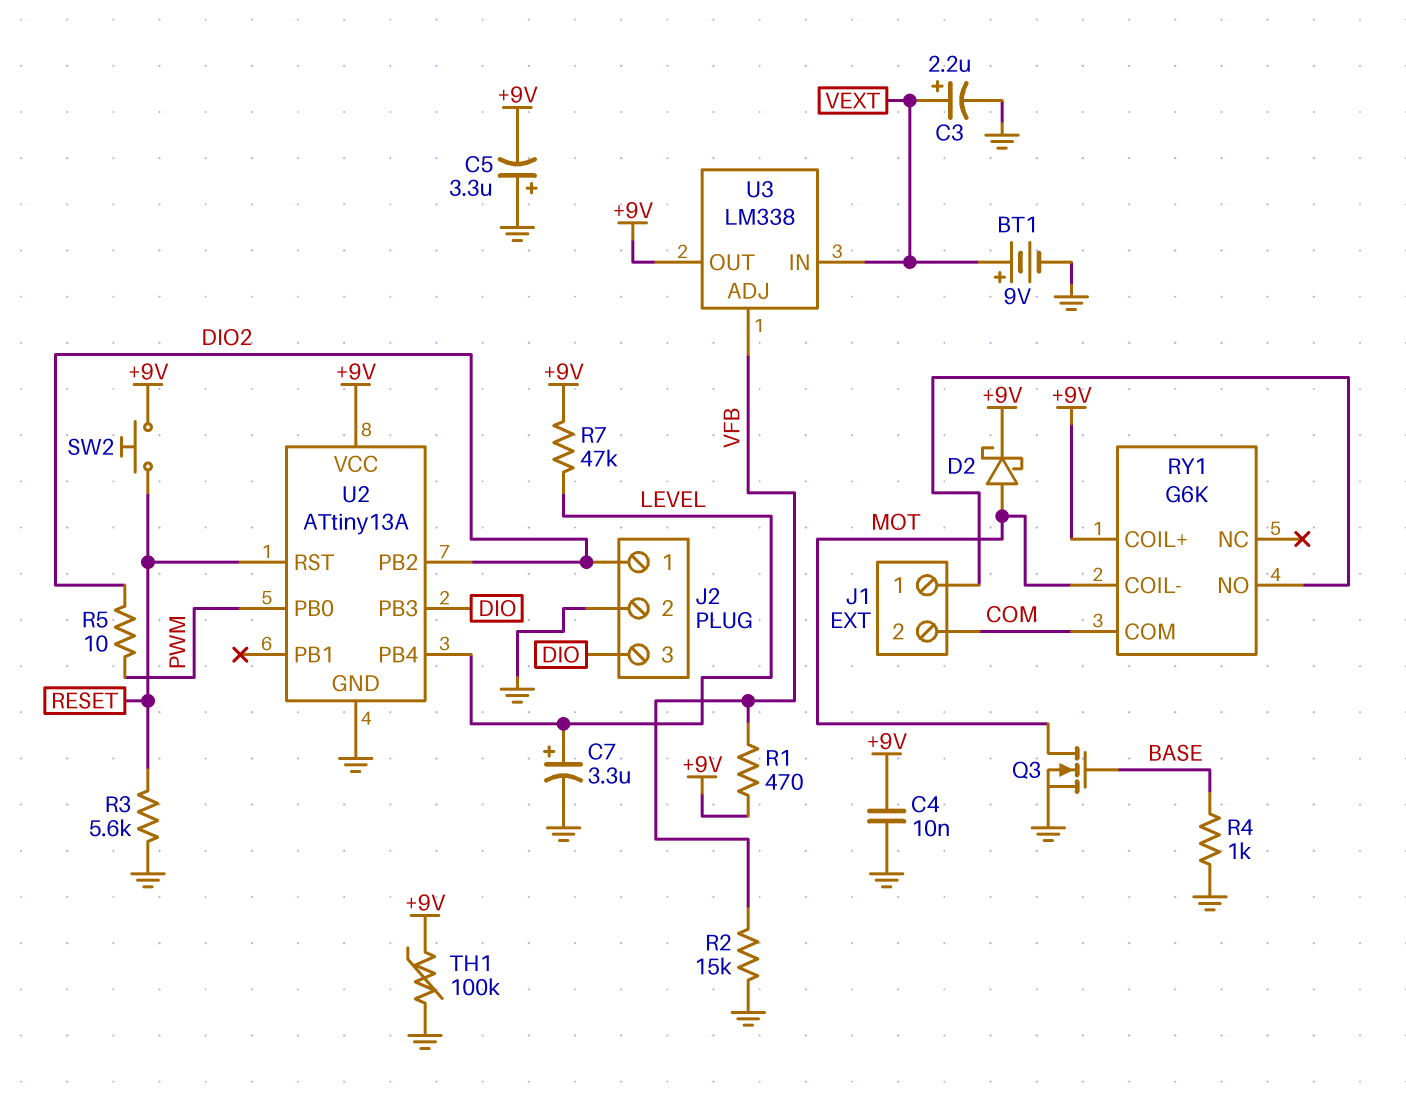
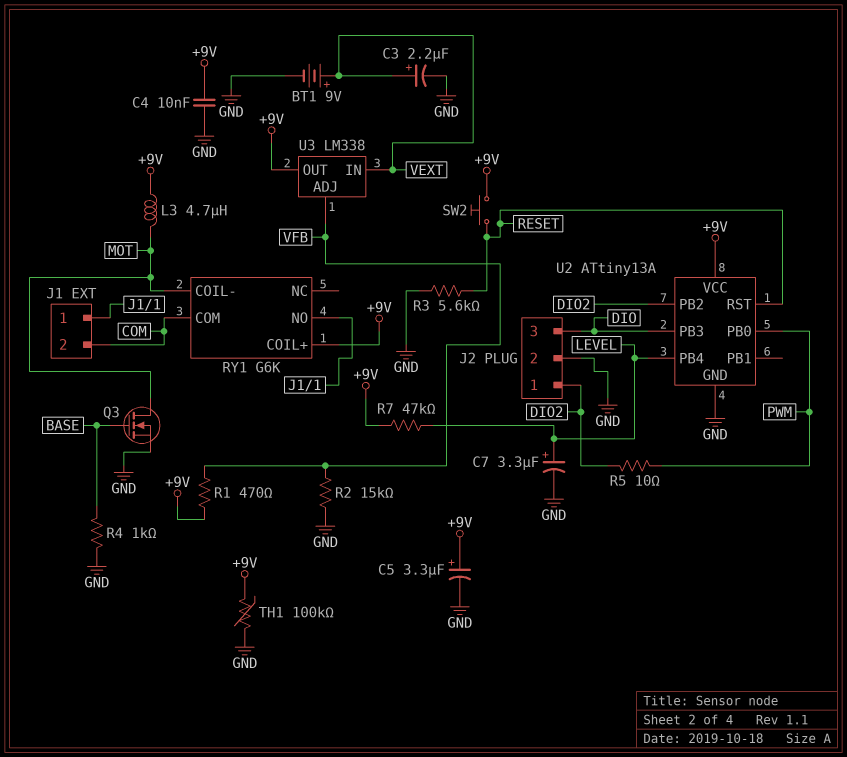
C5: 3.3uF (plus GND, minus +9V) -> 3.3uF (plus +9V, minus GND)
D2: schottky (A MOT, K +9V) -> none
L3: none -> 4.7uH (+9V, MOT)

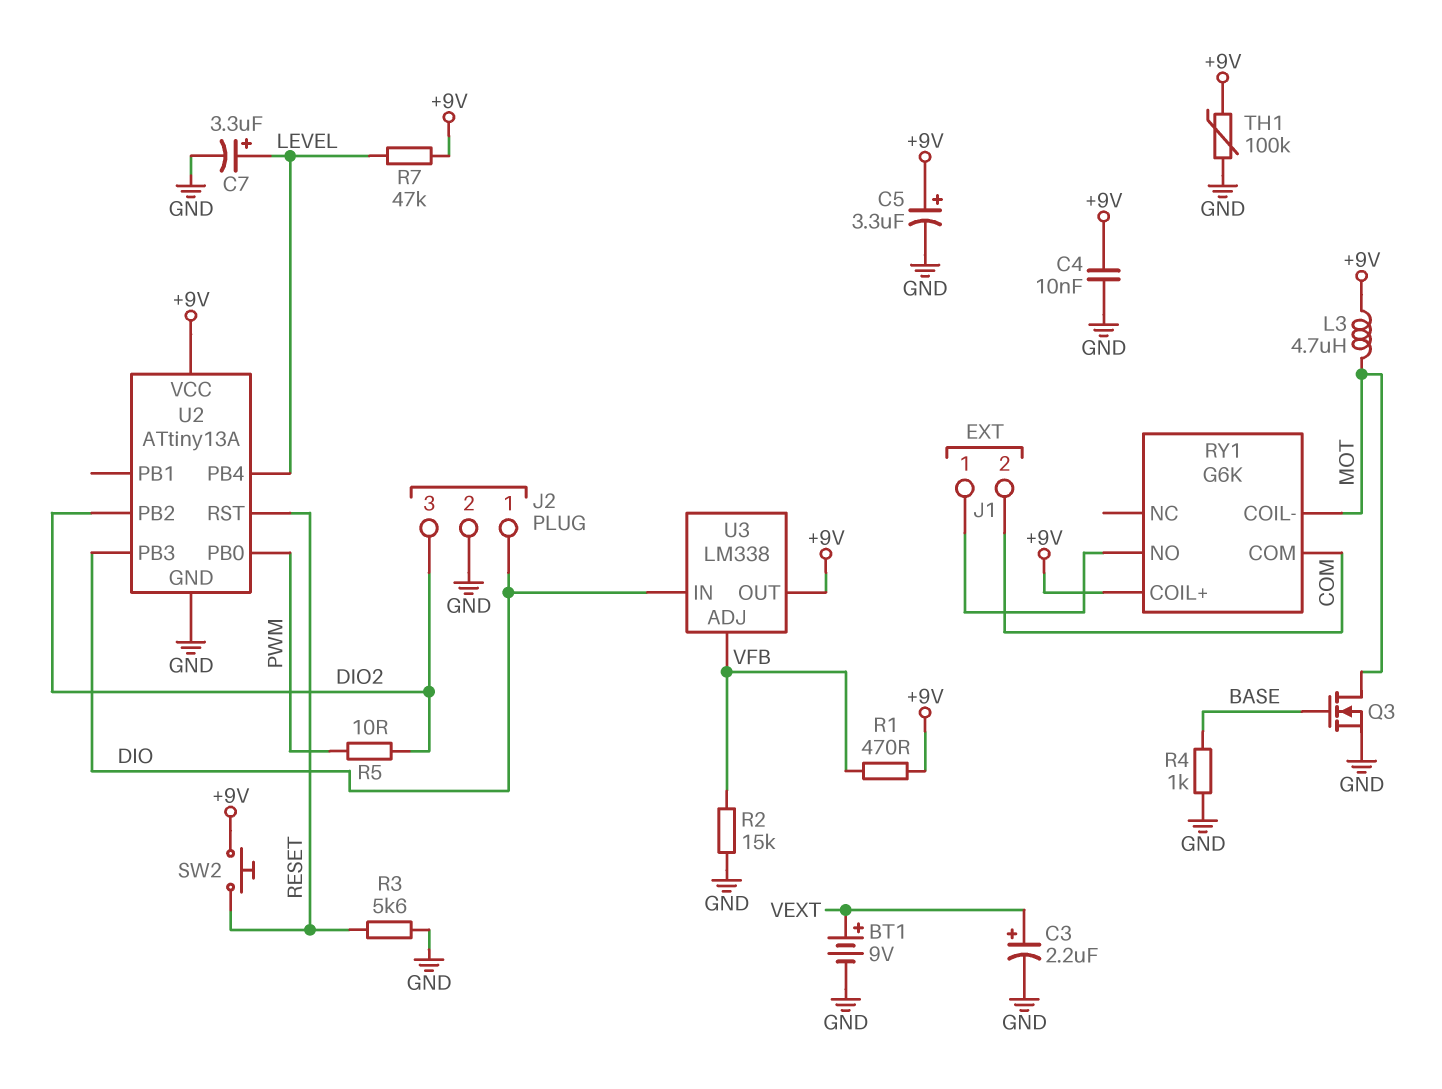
J2 pin 1: DIO2 -> DIO
J2 pin 3: DIO -> DIO2
U3 pin IN: VEXT -> DIO

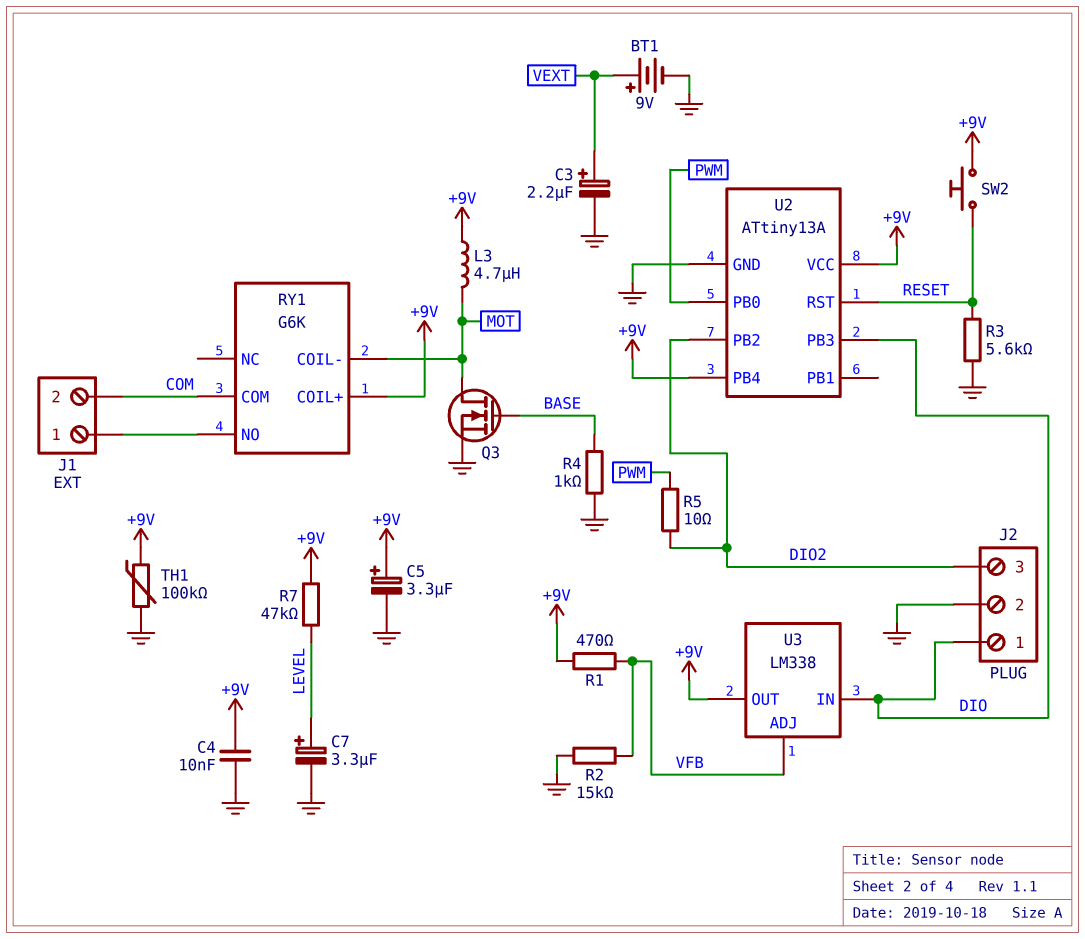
U2 pin PB4: LEVEL -> +9V

